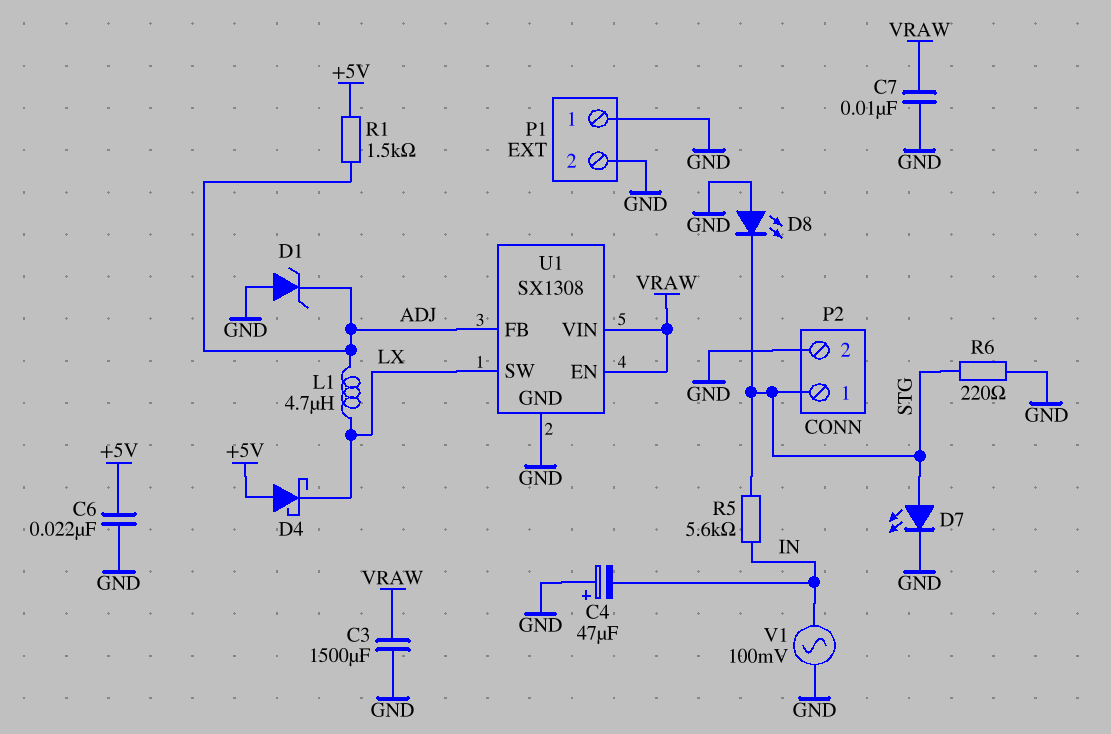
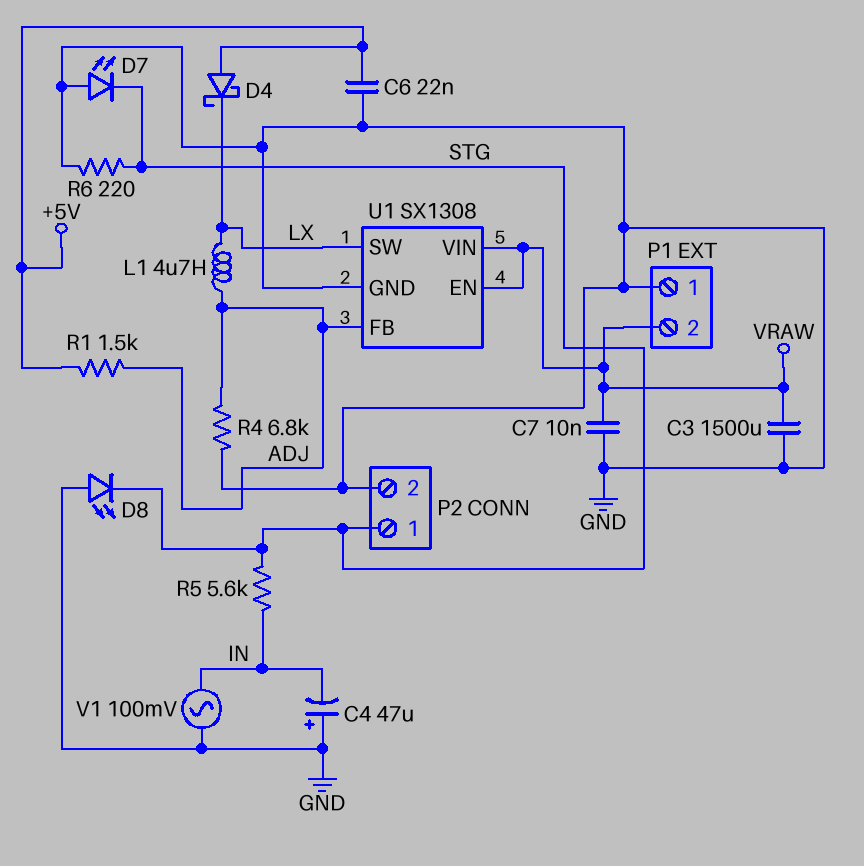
D1: zener (A GND, K ADJ) -> none
D7: LED (A STG, K GND) -> LED (A GND, K STG)
P1 pin 2: GND -> VRAW
R4: none -> 6.8k (ADJ, GND)

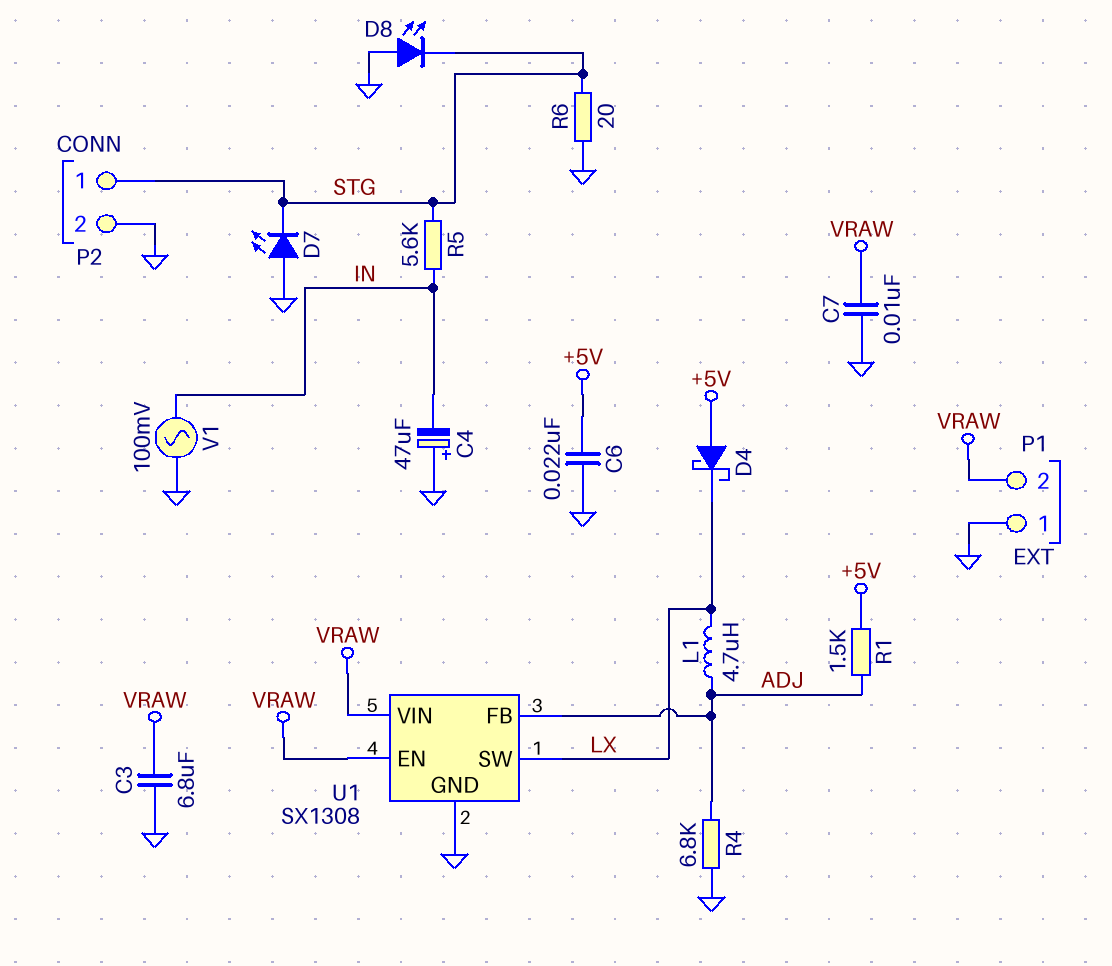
C3: 1500uF (GND, VRAW) -> 6.8uF (GND, VRAW)
R6: 220 (GND, STG) -> 20 (GND, STG)

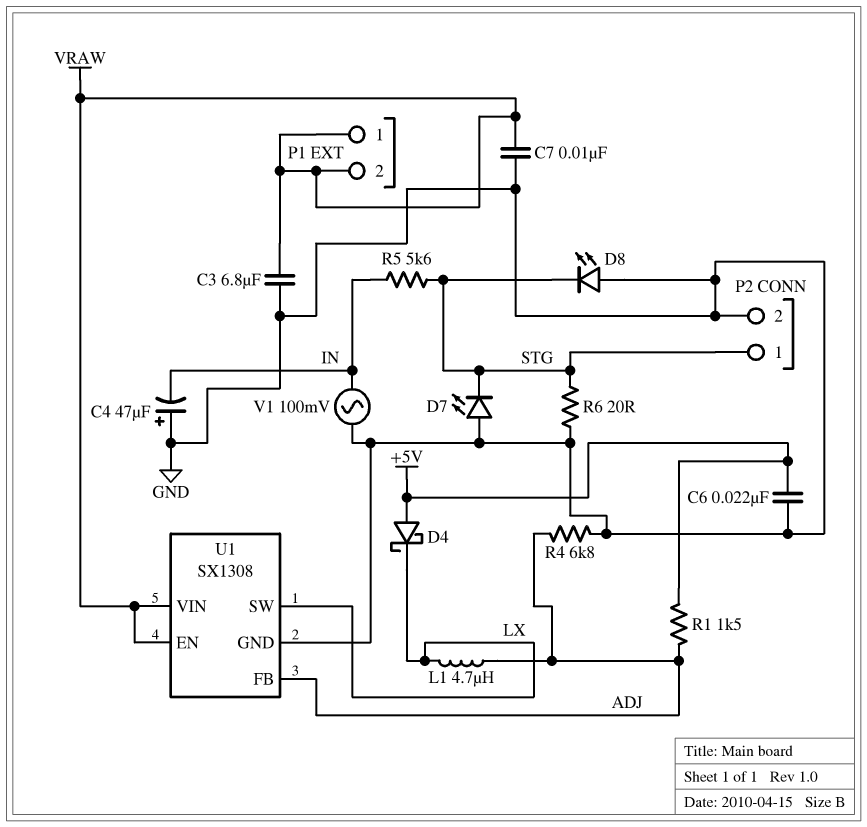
P1 pin 1: GND -> VRAW

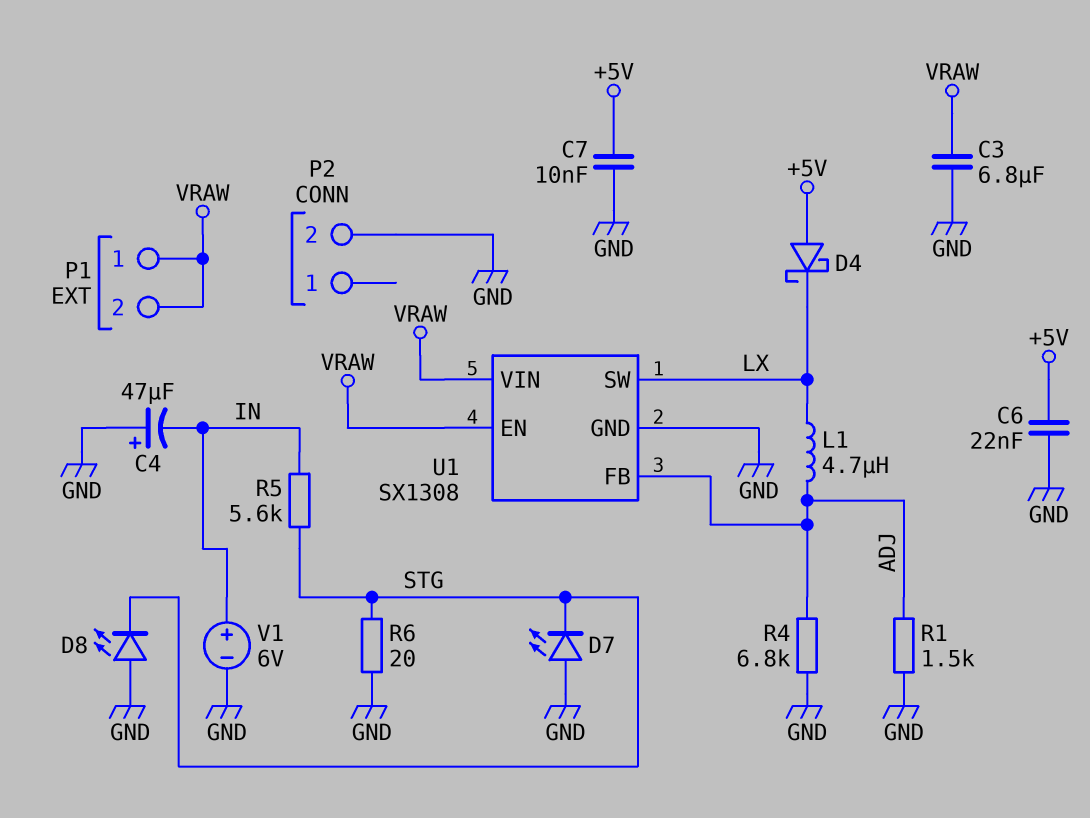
C7: 10nF (GND, VRAW) -> 10nF (+5V, GND)
P2 pin 1: STG -> none
R1: 1.5k (+5V, ADJ) -> 1.5k (ADJ, GND)
V1: AC 100mV (GND, IN) -> 6V (plus IN, minus GND)

